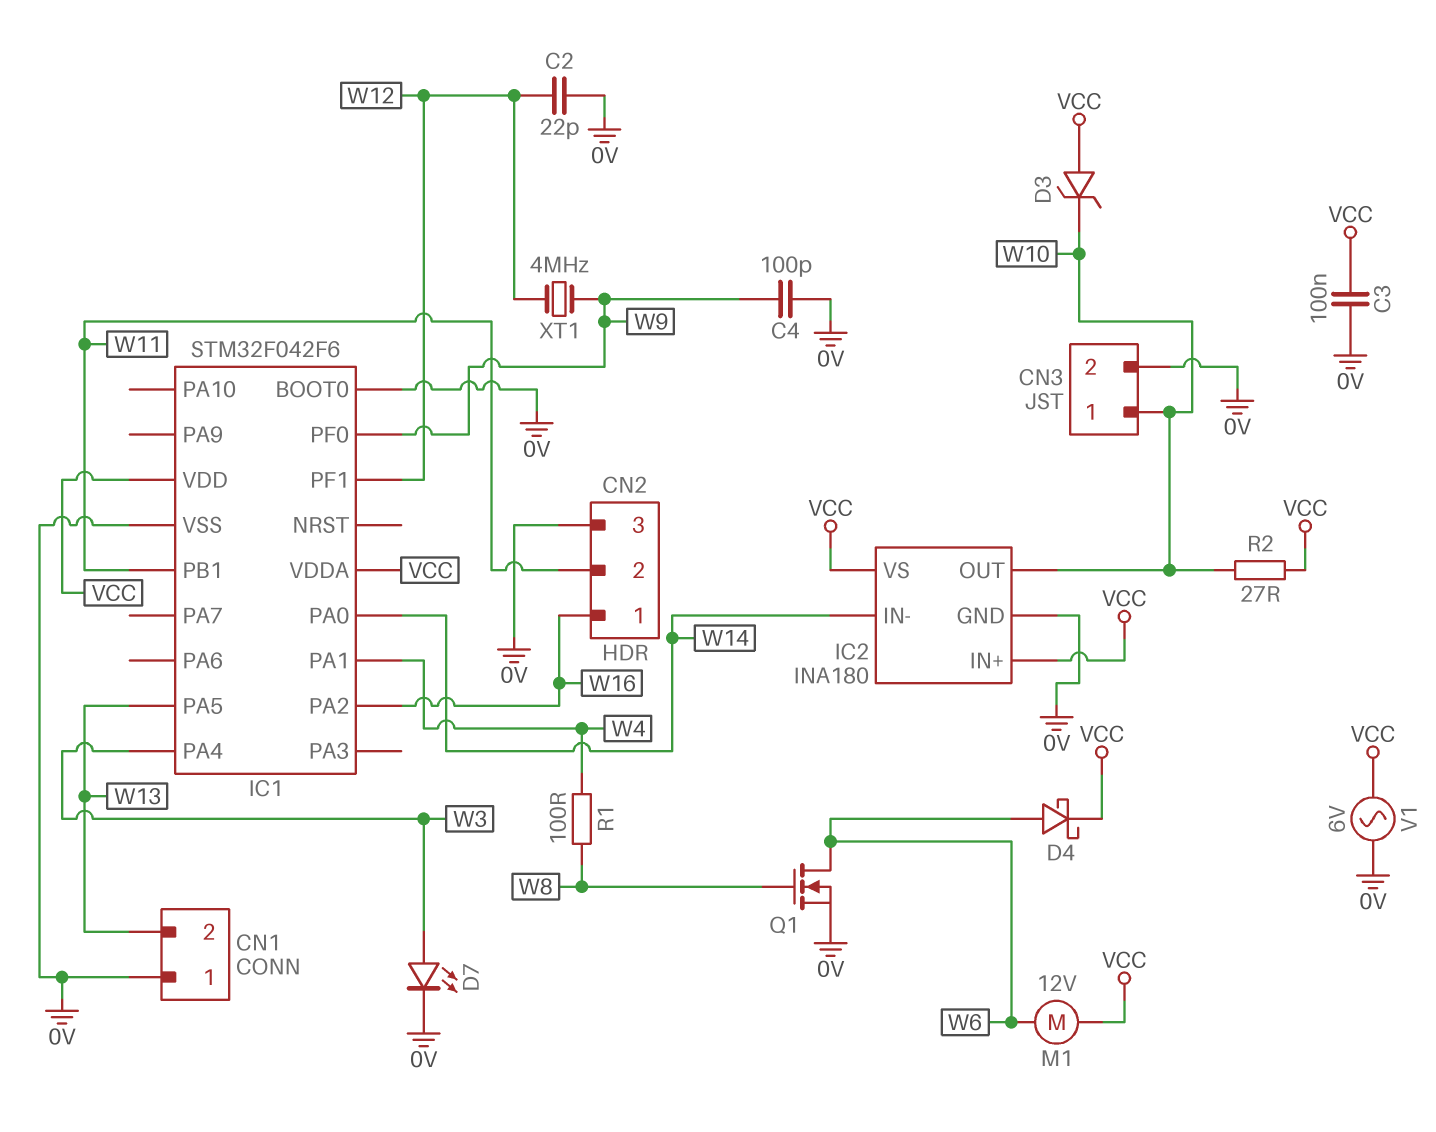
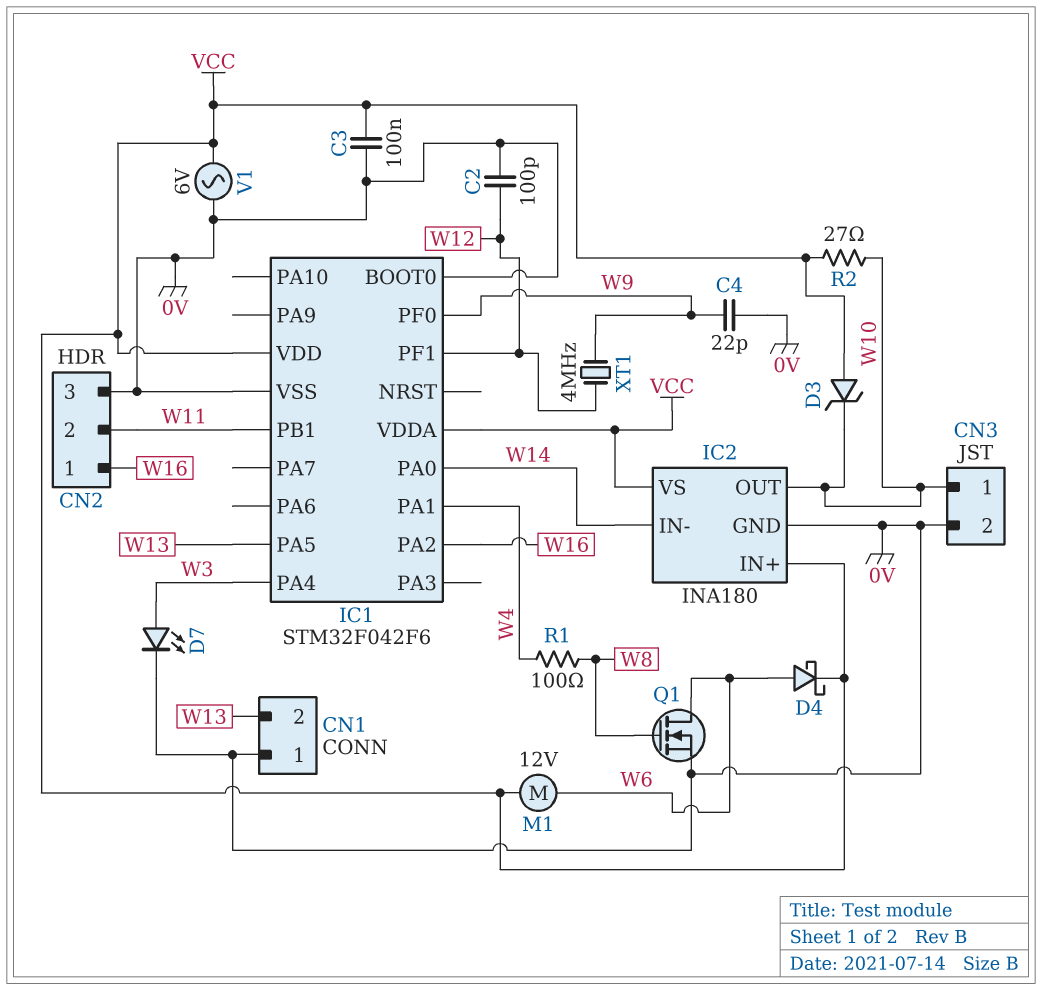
C2: 22pF (0V, W12) -> 100pF (0V, W12)
C4: 100pF (0V, W9) -> 22pF (0V, W9)

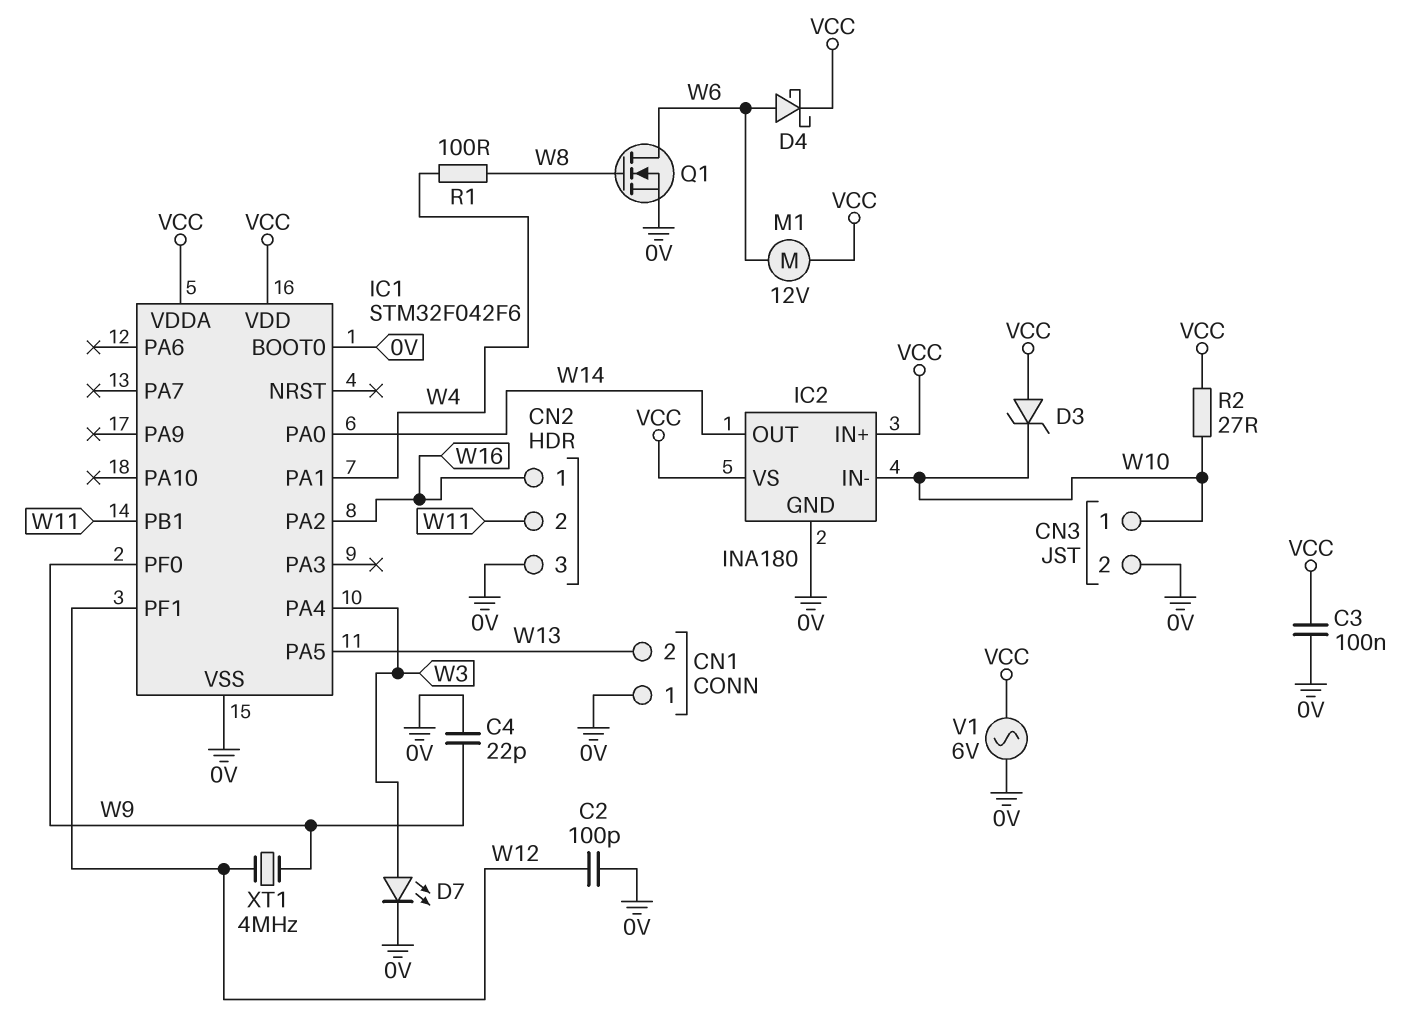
IC2 pin IN-: W14 -> W10
IC2 pin OUT: W10 -> W14

